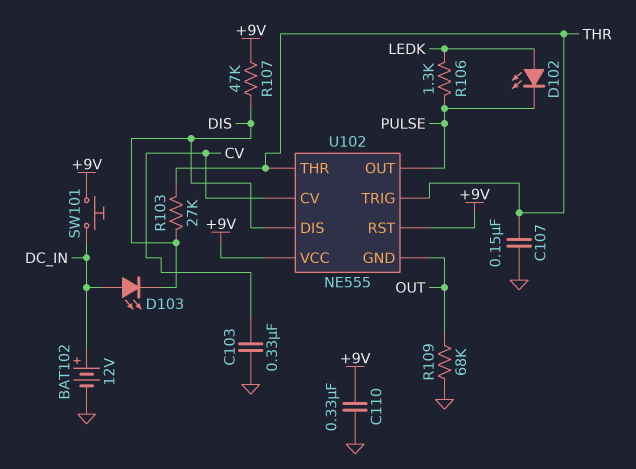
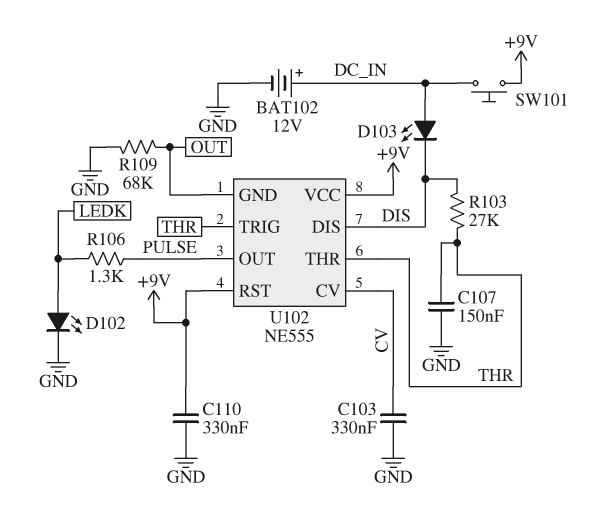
D102: LED (A LEDK, K PULSE) -> LED (A LEDK, K GND)
R107: 47k (+9V, DIS) -> none

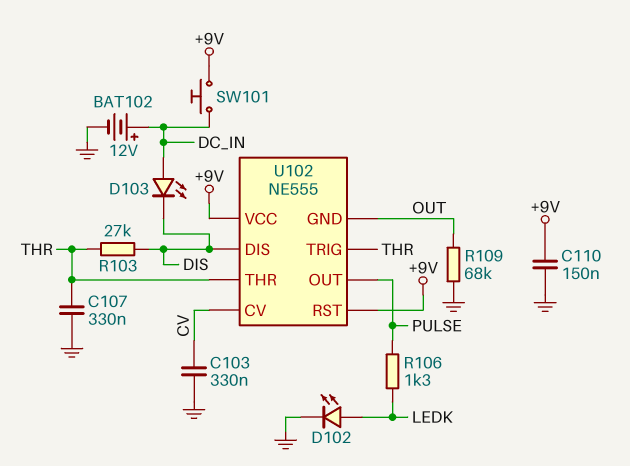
C107: 150nF (GND, THR) -> 330nF (GND, THR)
C110: 330nF (+9V, GND) -> 150nF (+9V, GND)

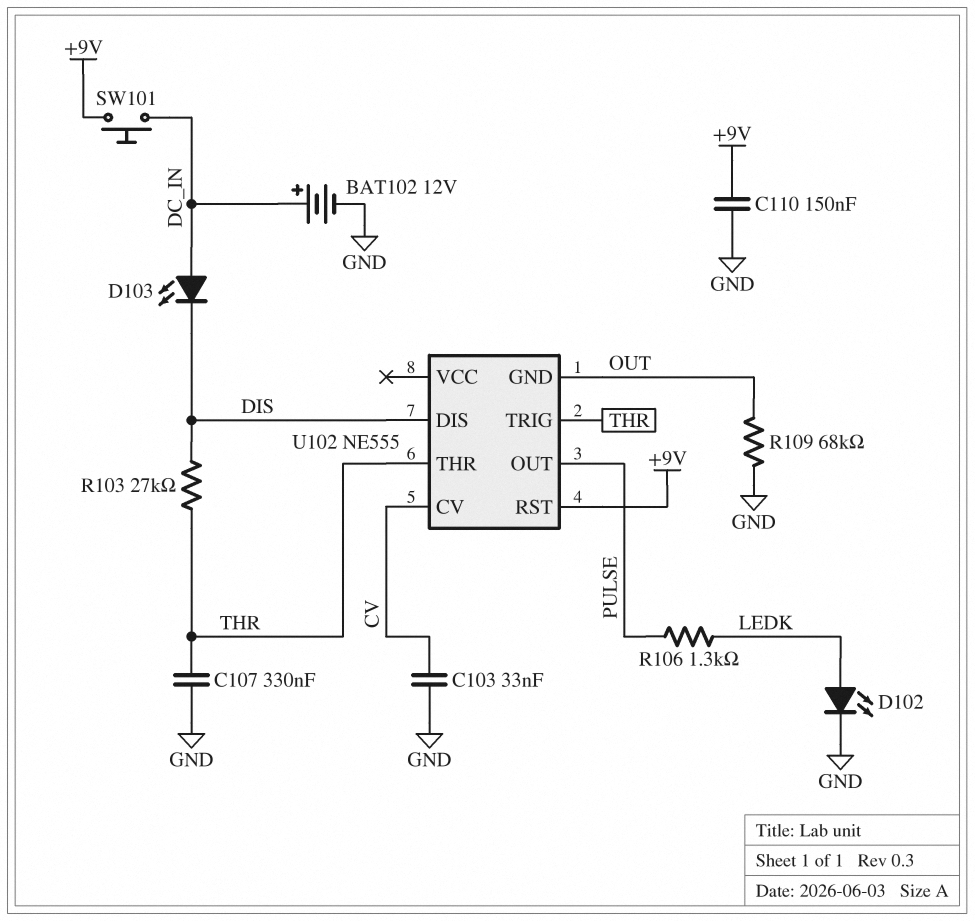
C103: 330nF (CV, GND) -> 33nF (CV, GND)
U102 pin VCC: +9V -> none

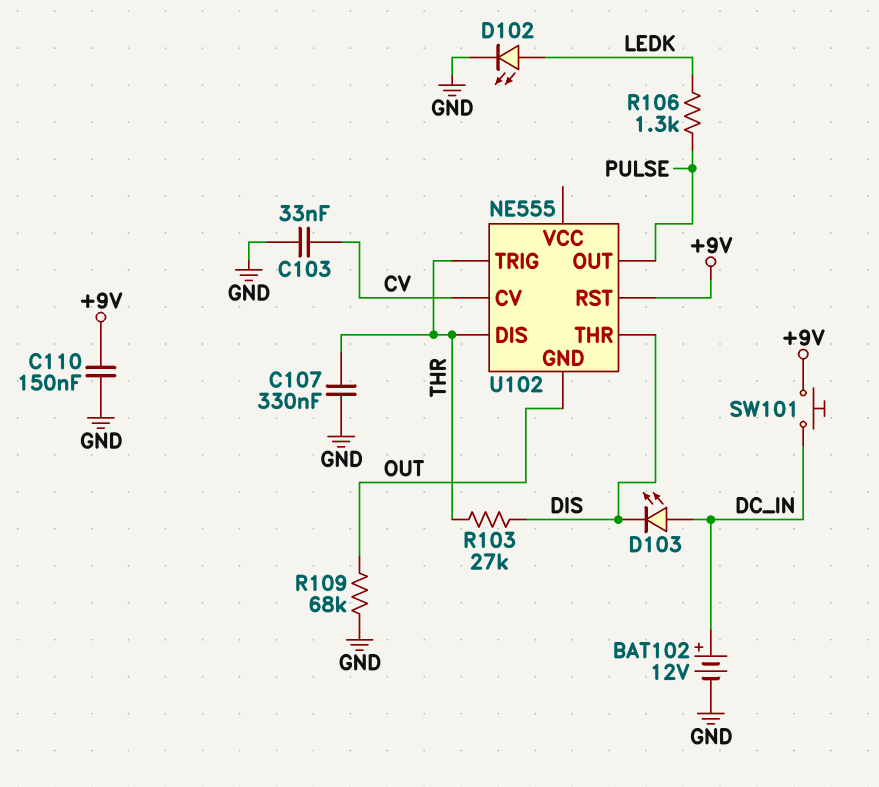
U102 pin DIS: DIS -> THR
U102 pin THR: THR -> DIS

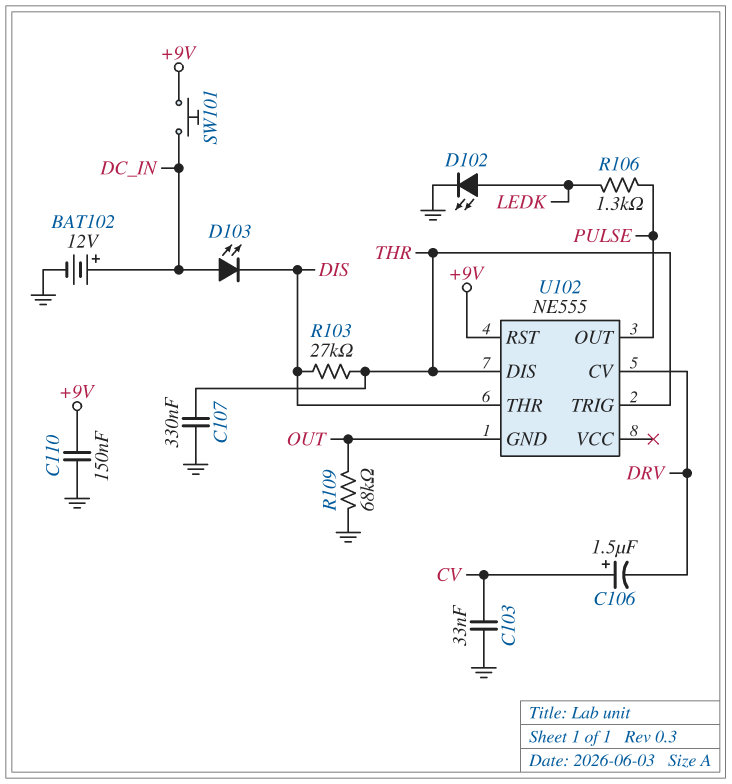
C106: none -> 1.5uF (plus CV, minus DRV)
U102 pin CV: CV -> DRV

